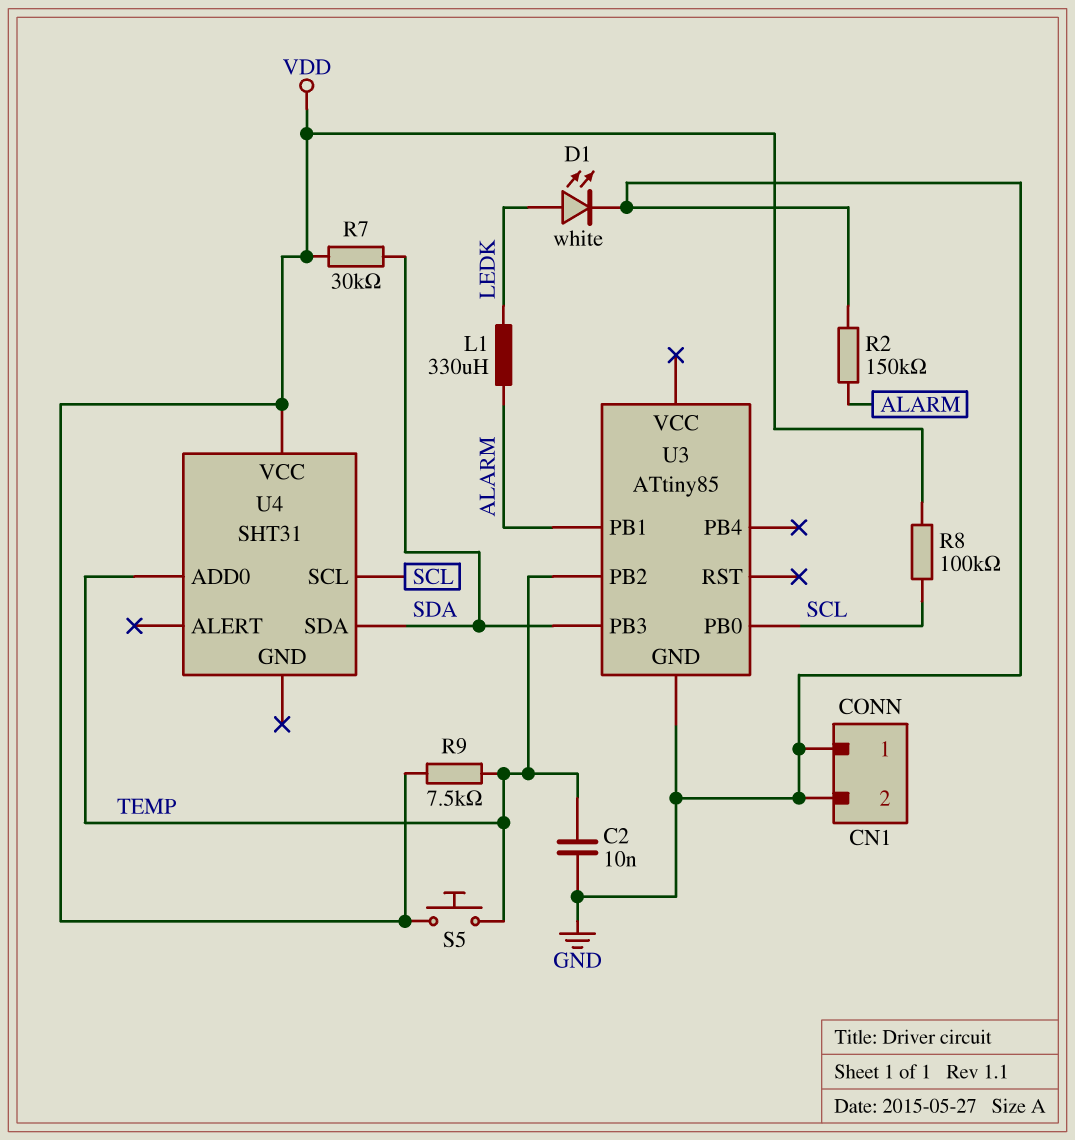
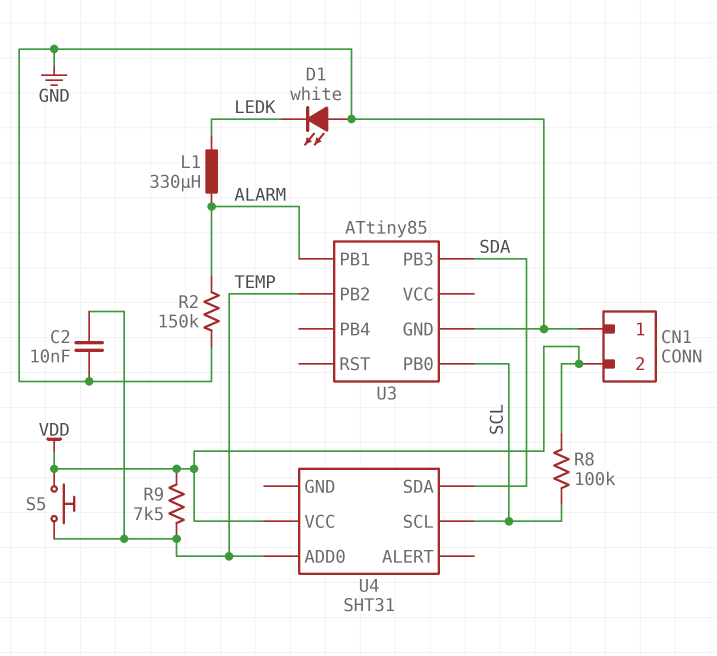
CN1 pin 2: GND -> VDD
D1: LED white (A LEDK, K GND) -> LED white (A GND, K LEDK)
R7: 30k (SDA, VDD) -> none

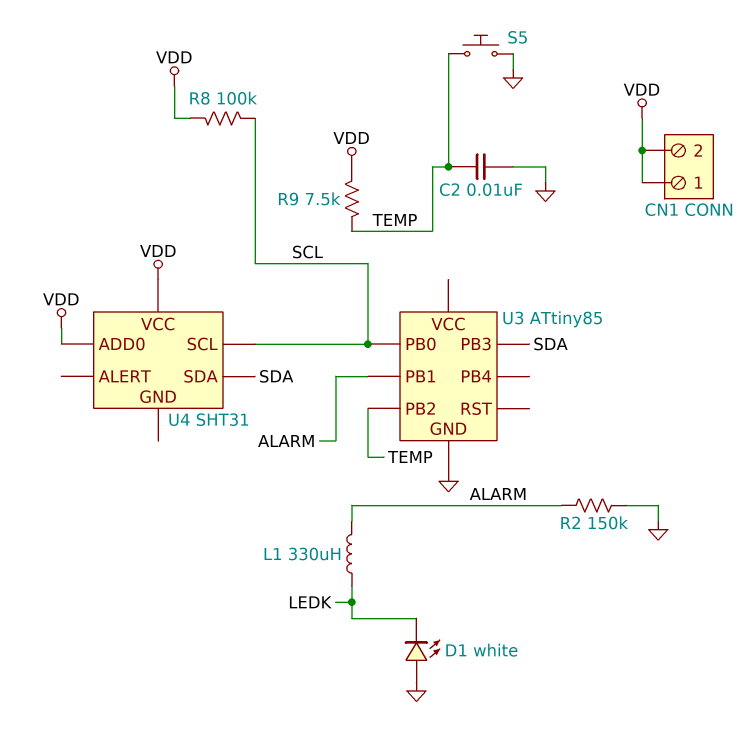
CN1 pin 1: GND -> VDD
S5: button (TEMP, VDD) -> button (GND, TEMP)
U4 pin ADD0: TEMP -> VDD

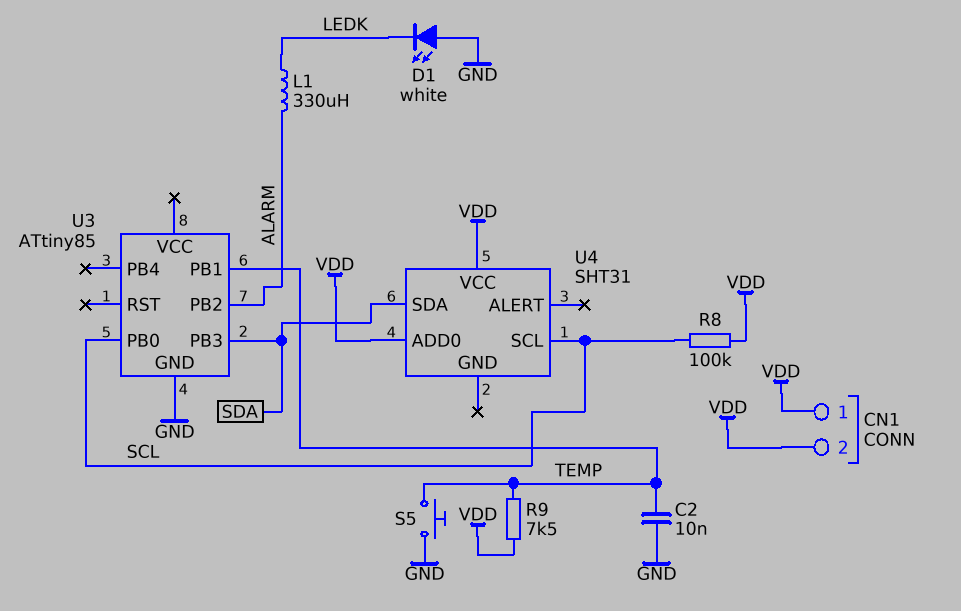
R2: 150k (ALARM, GND) -> none
U3 pin PB1: ALARM -> TEMP
U3 pin PB2: TEMP -> ALARM

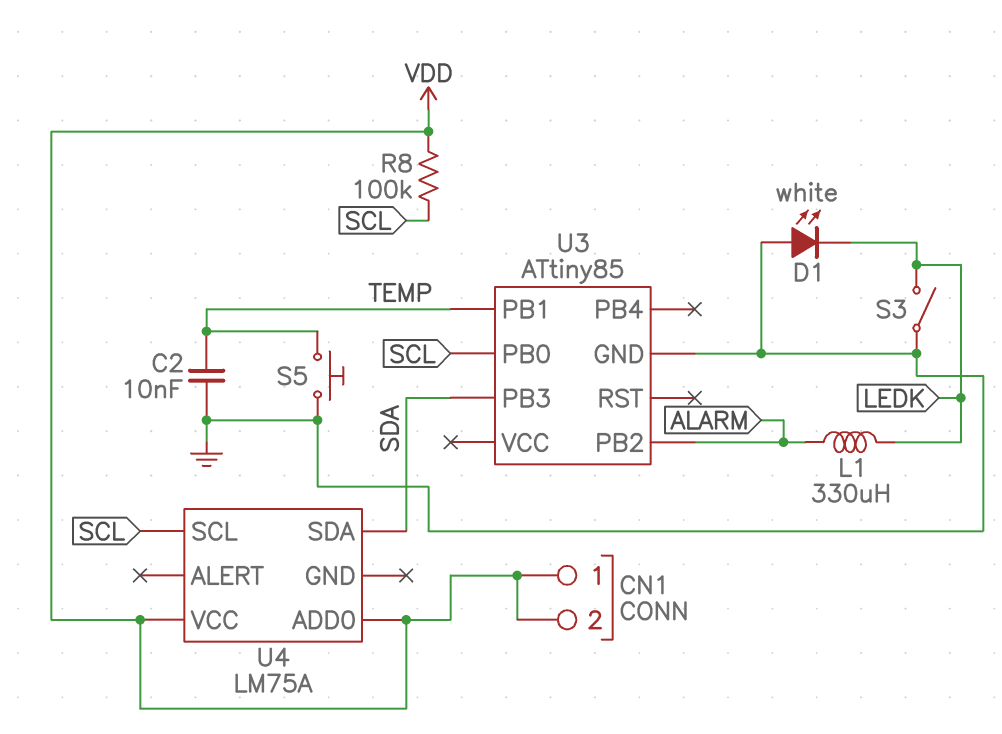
R9: 7.5k (TEMP, VDD) -> none
S3: none -> switch (GND, LEDK)
U4: SHT31 -> LM75A

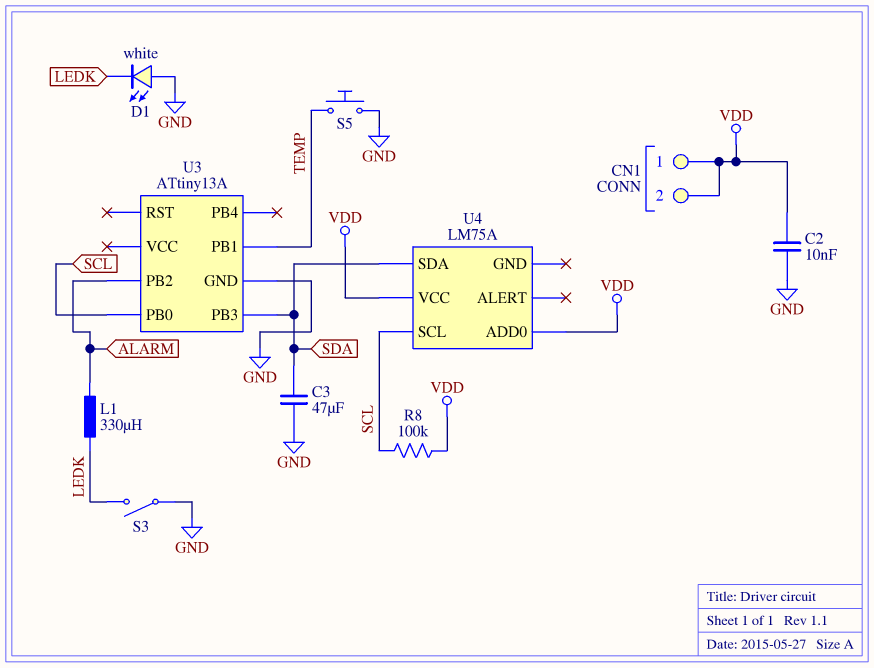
C2: 10nF (GND, TEMP) -> 10nF (GND, VDD)
C3: none -> 47uF (GND, SDA)
U3: ATtiny85 -> ATtiny13A

